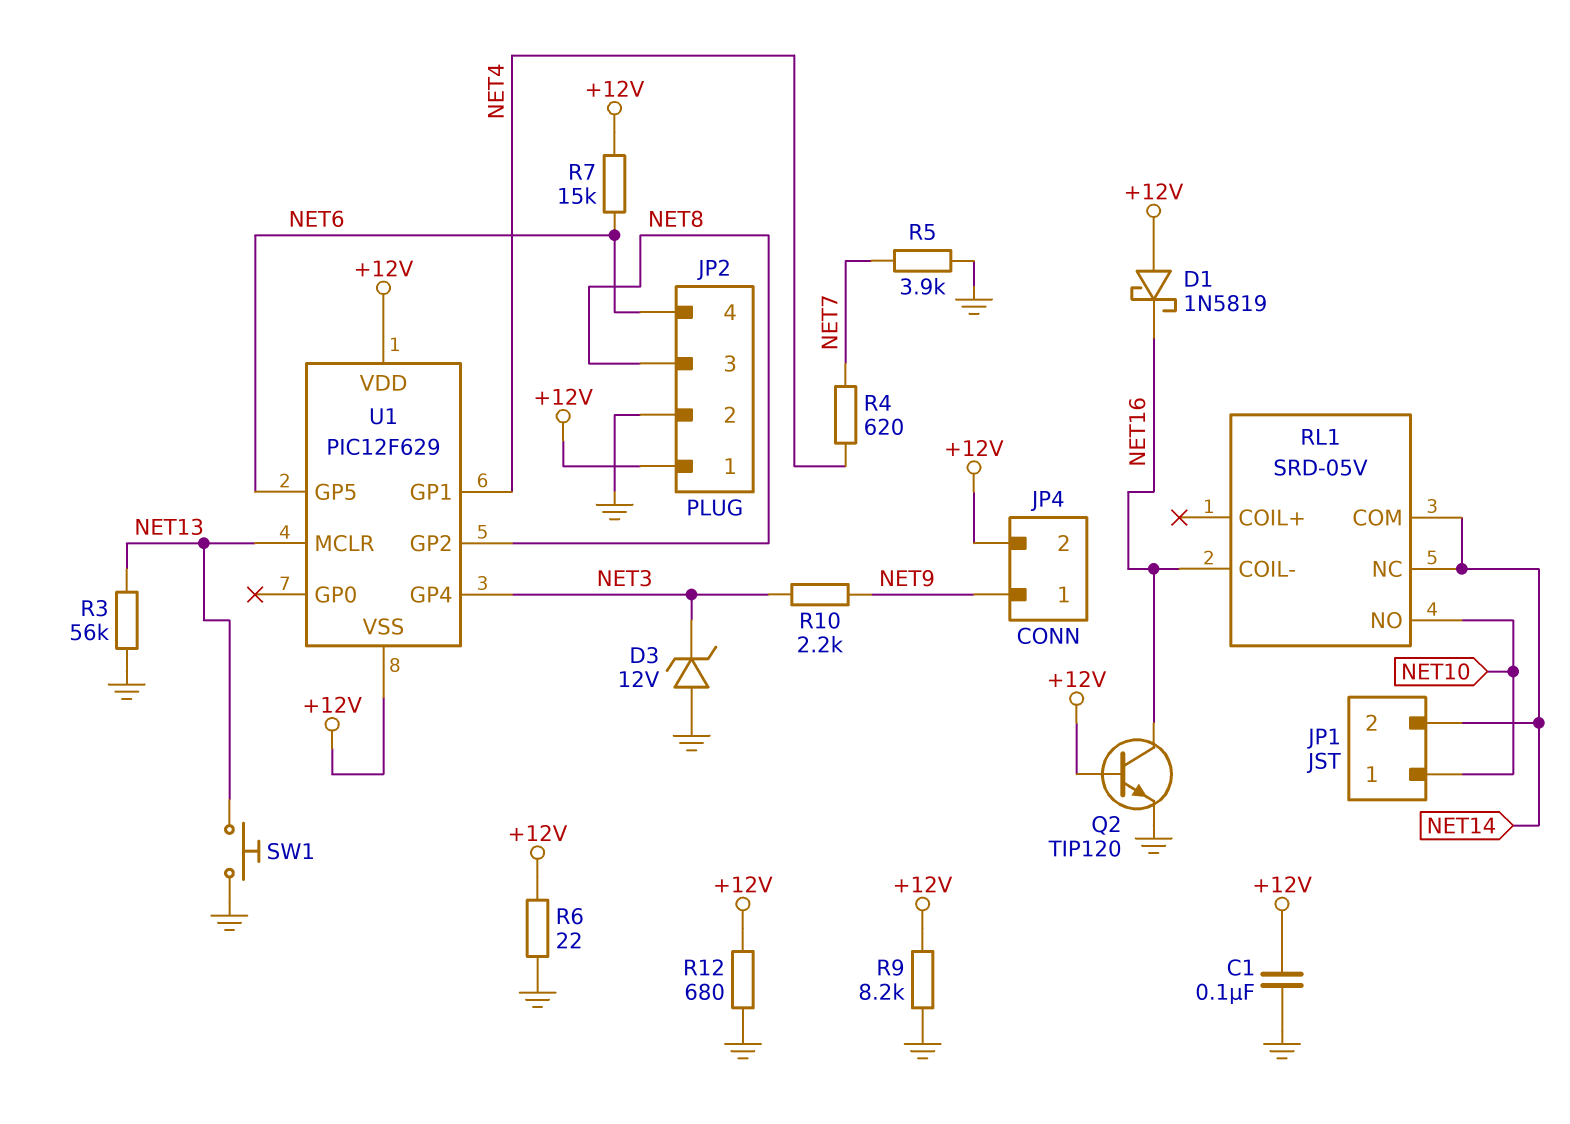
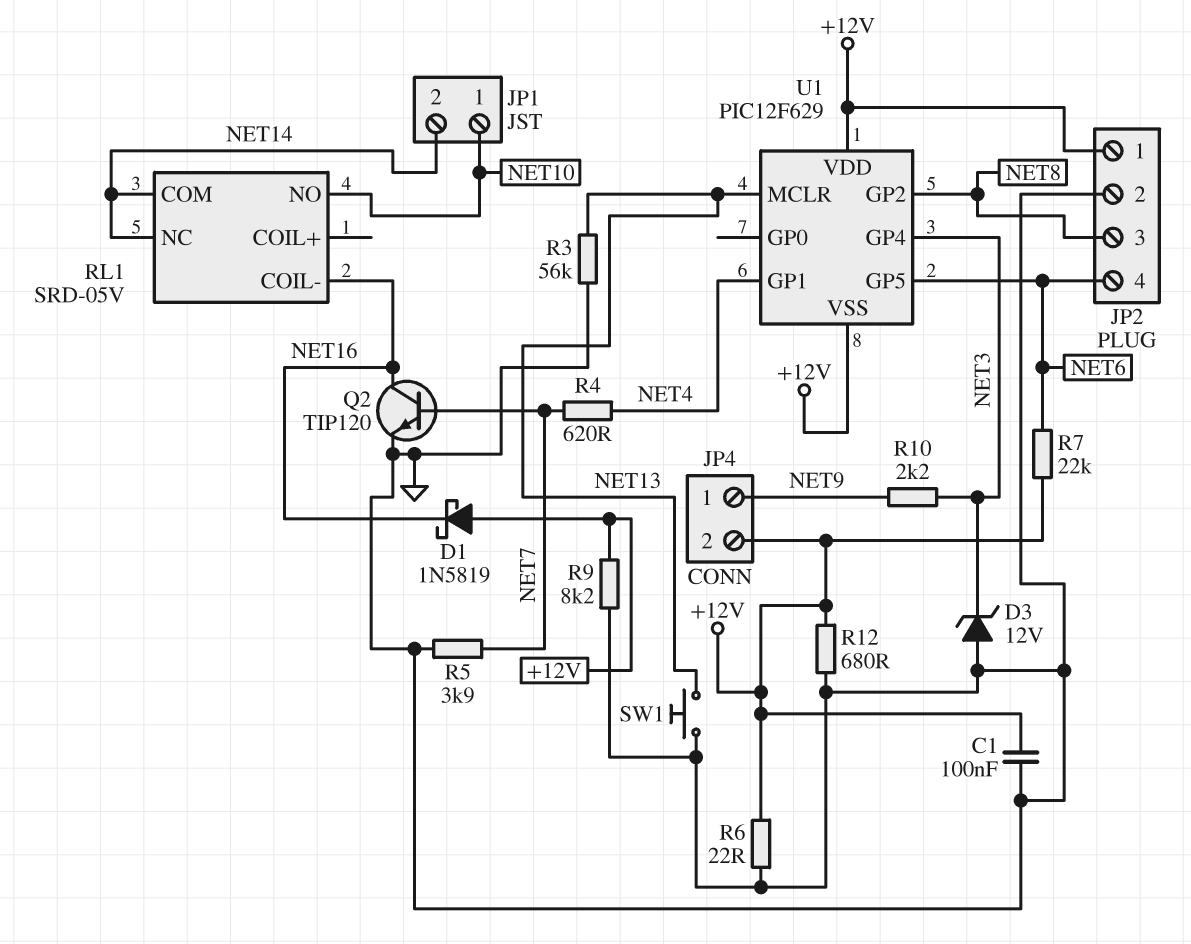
Q2: NPN TIP120 (B +12V, C NET16, E GND) -> NPN TIP120 (B NET7, C NET16, E GND)
R7: 15k (+12V, NET6) -> 22k (+12V, NET6)

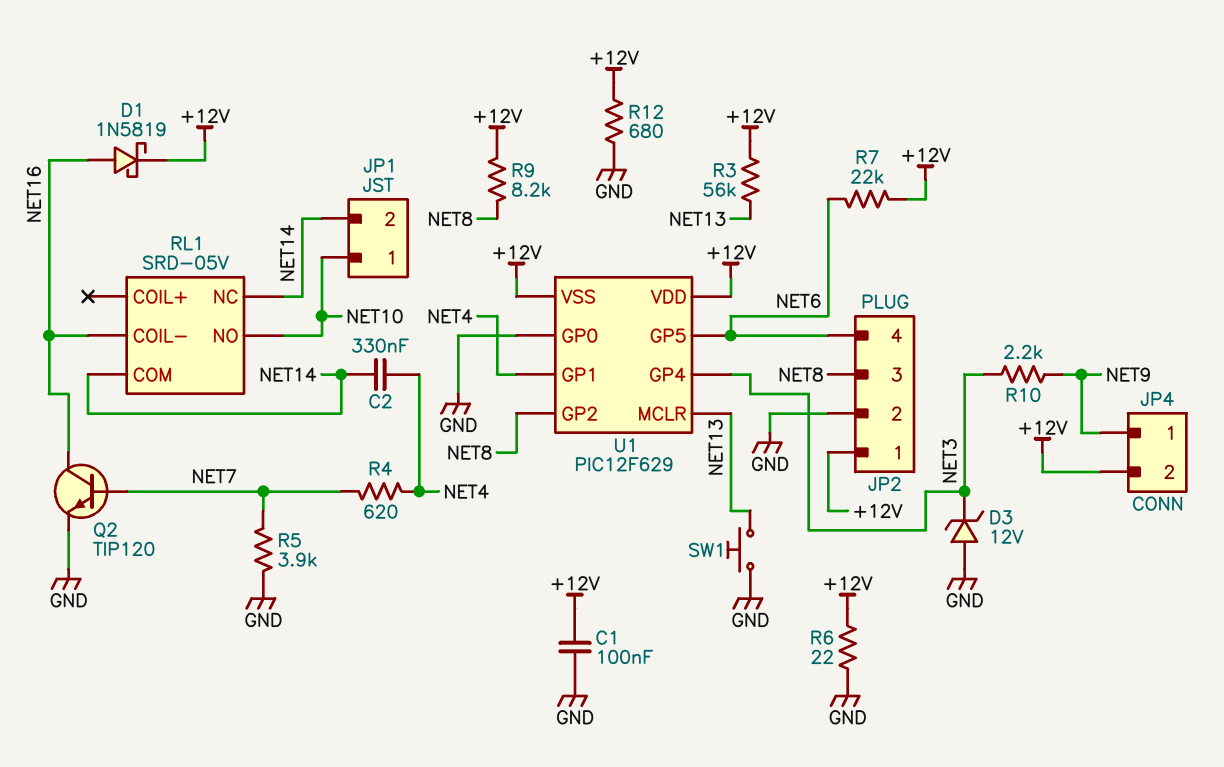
C2: none -> 330nF (NET4, NET14)
D1: schottky 1N5819 (A +12V, K NET16) -> schottky 1N5819 (A NET16, K +12V)
R3: 56k (GND, NET13) -> 56k (+12V, NET13)
R9: 8.2k (+12V, GND) -> 8.2k (+12V, NET8)
U1 pin GP0: none -> GND

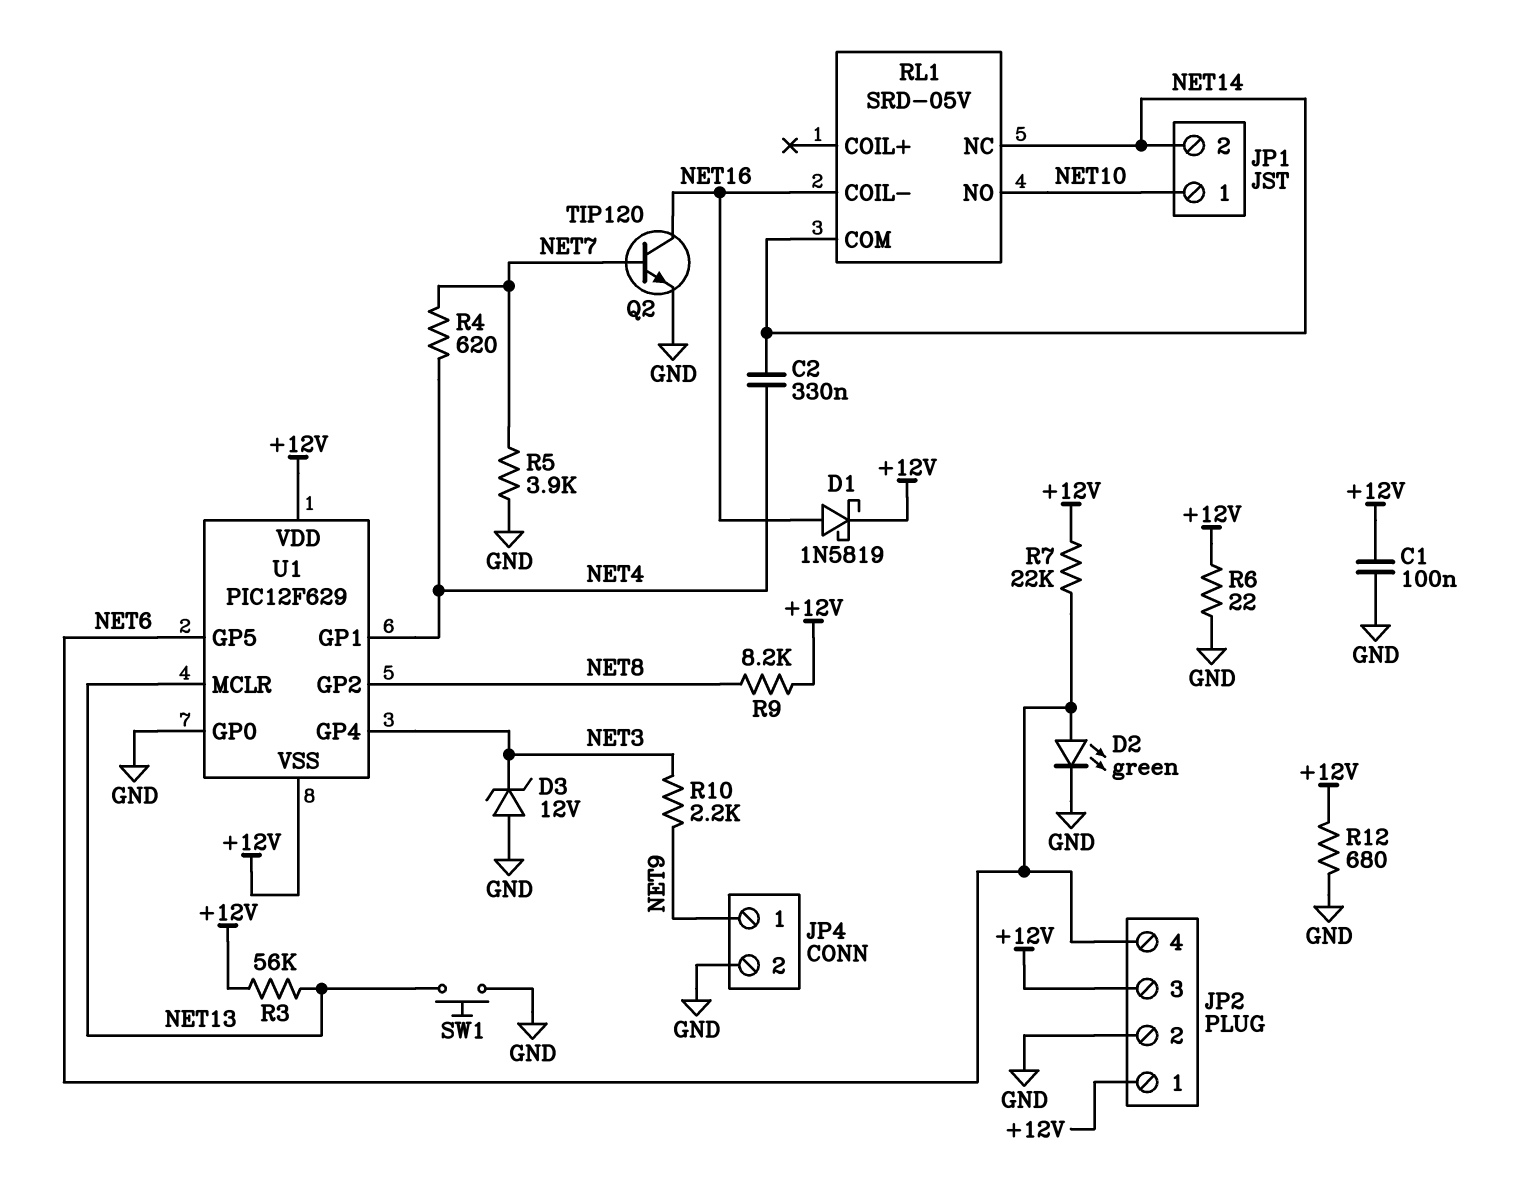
D2: none -> LED green (A NET6, K GND)
JP2 pin 3: NET8 -> +12V
JP4 pin 2: +12V -> GND

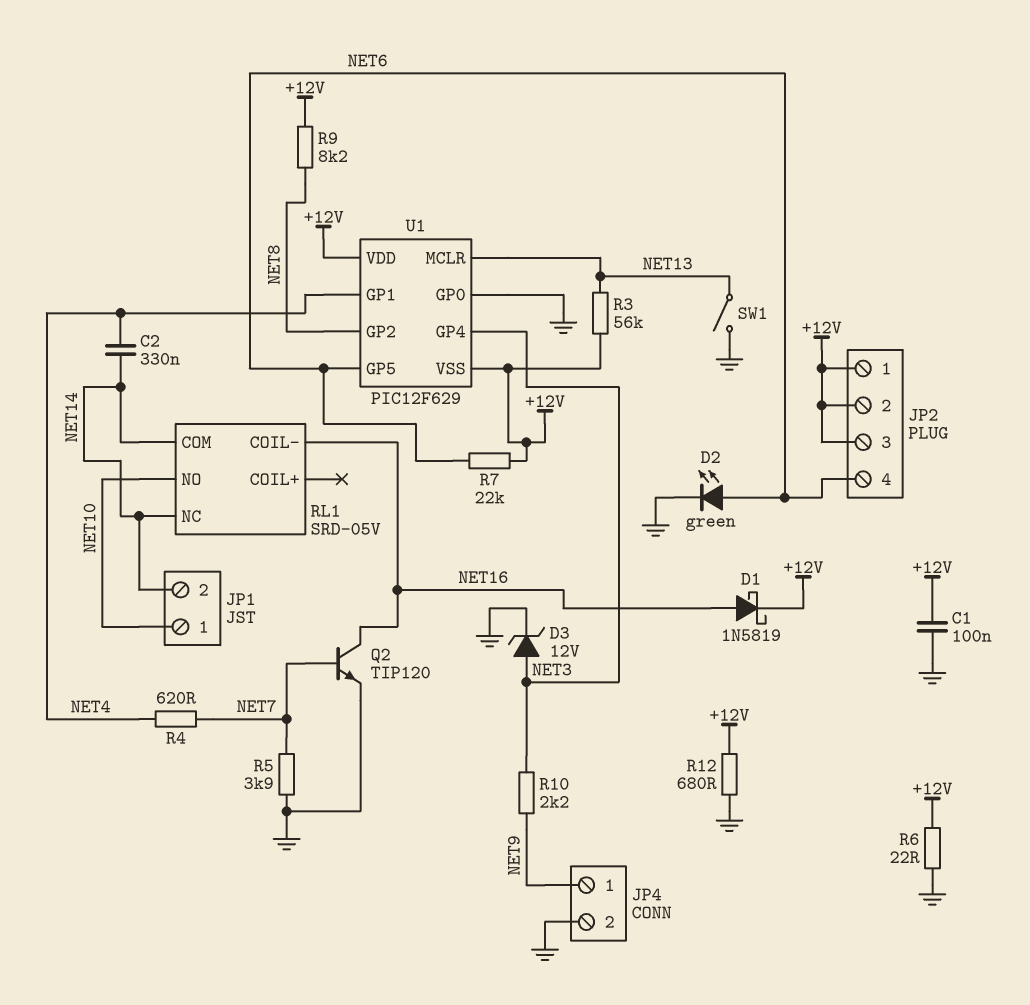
D3: zener 12V (A GND, K NET3) -> zener 12V (A NET3, K GND)
JP2 pin 2: GND -> +12V
SW1: button (GND, NET13) -> switch (GND, NET13)

